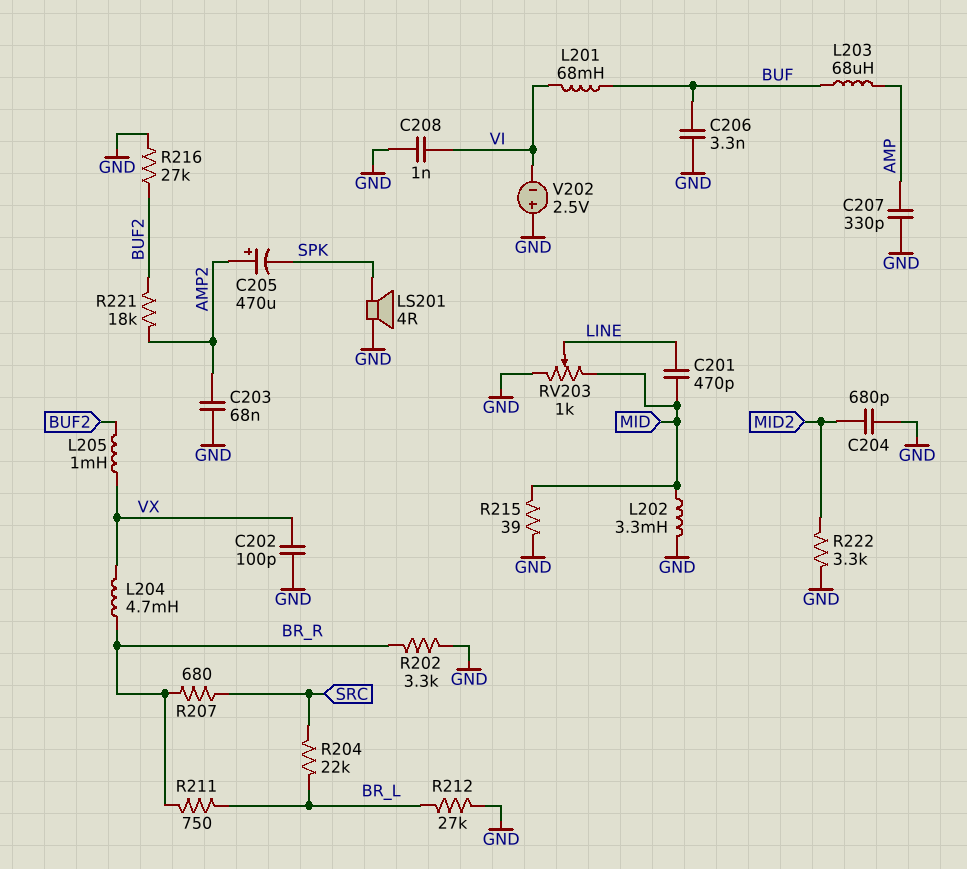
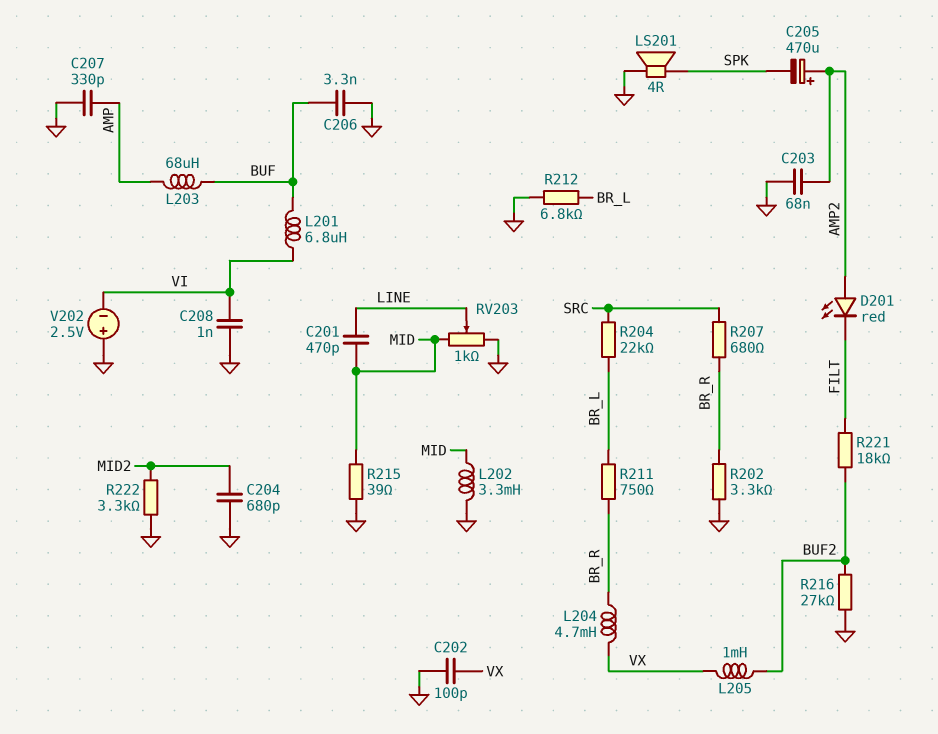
D201: none -> LED red (A AMP2, K FILT)
L201: 68mH (BUF, VI) -> 6.8uH (BUF, VI)
R212: 27k (BR_L, GND) -> 6.8k (BR_L, GND)
R221: 18k (AMP2, BUF2) -> 18k (BUF2, FILT)

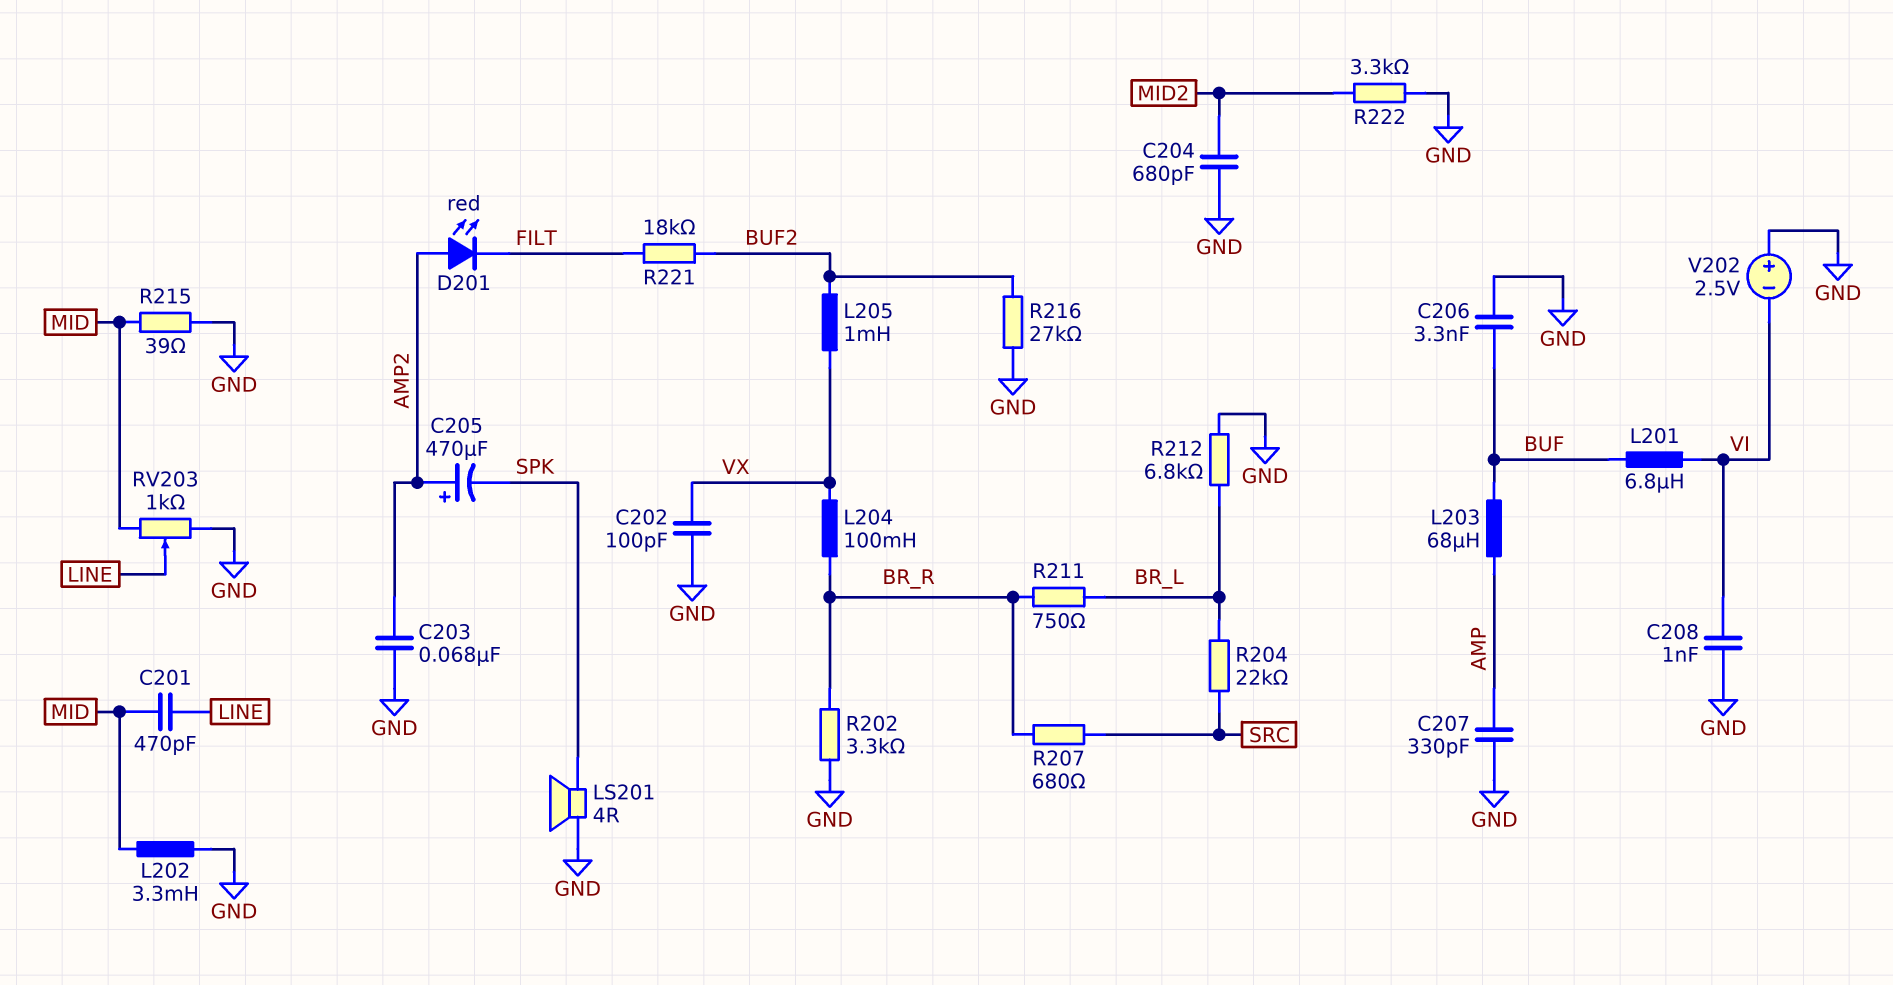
L204: 4.7mH (BR_R, VX) -> 100mH (BR_R, VX)

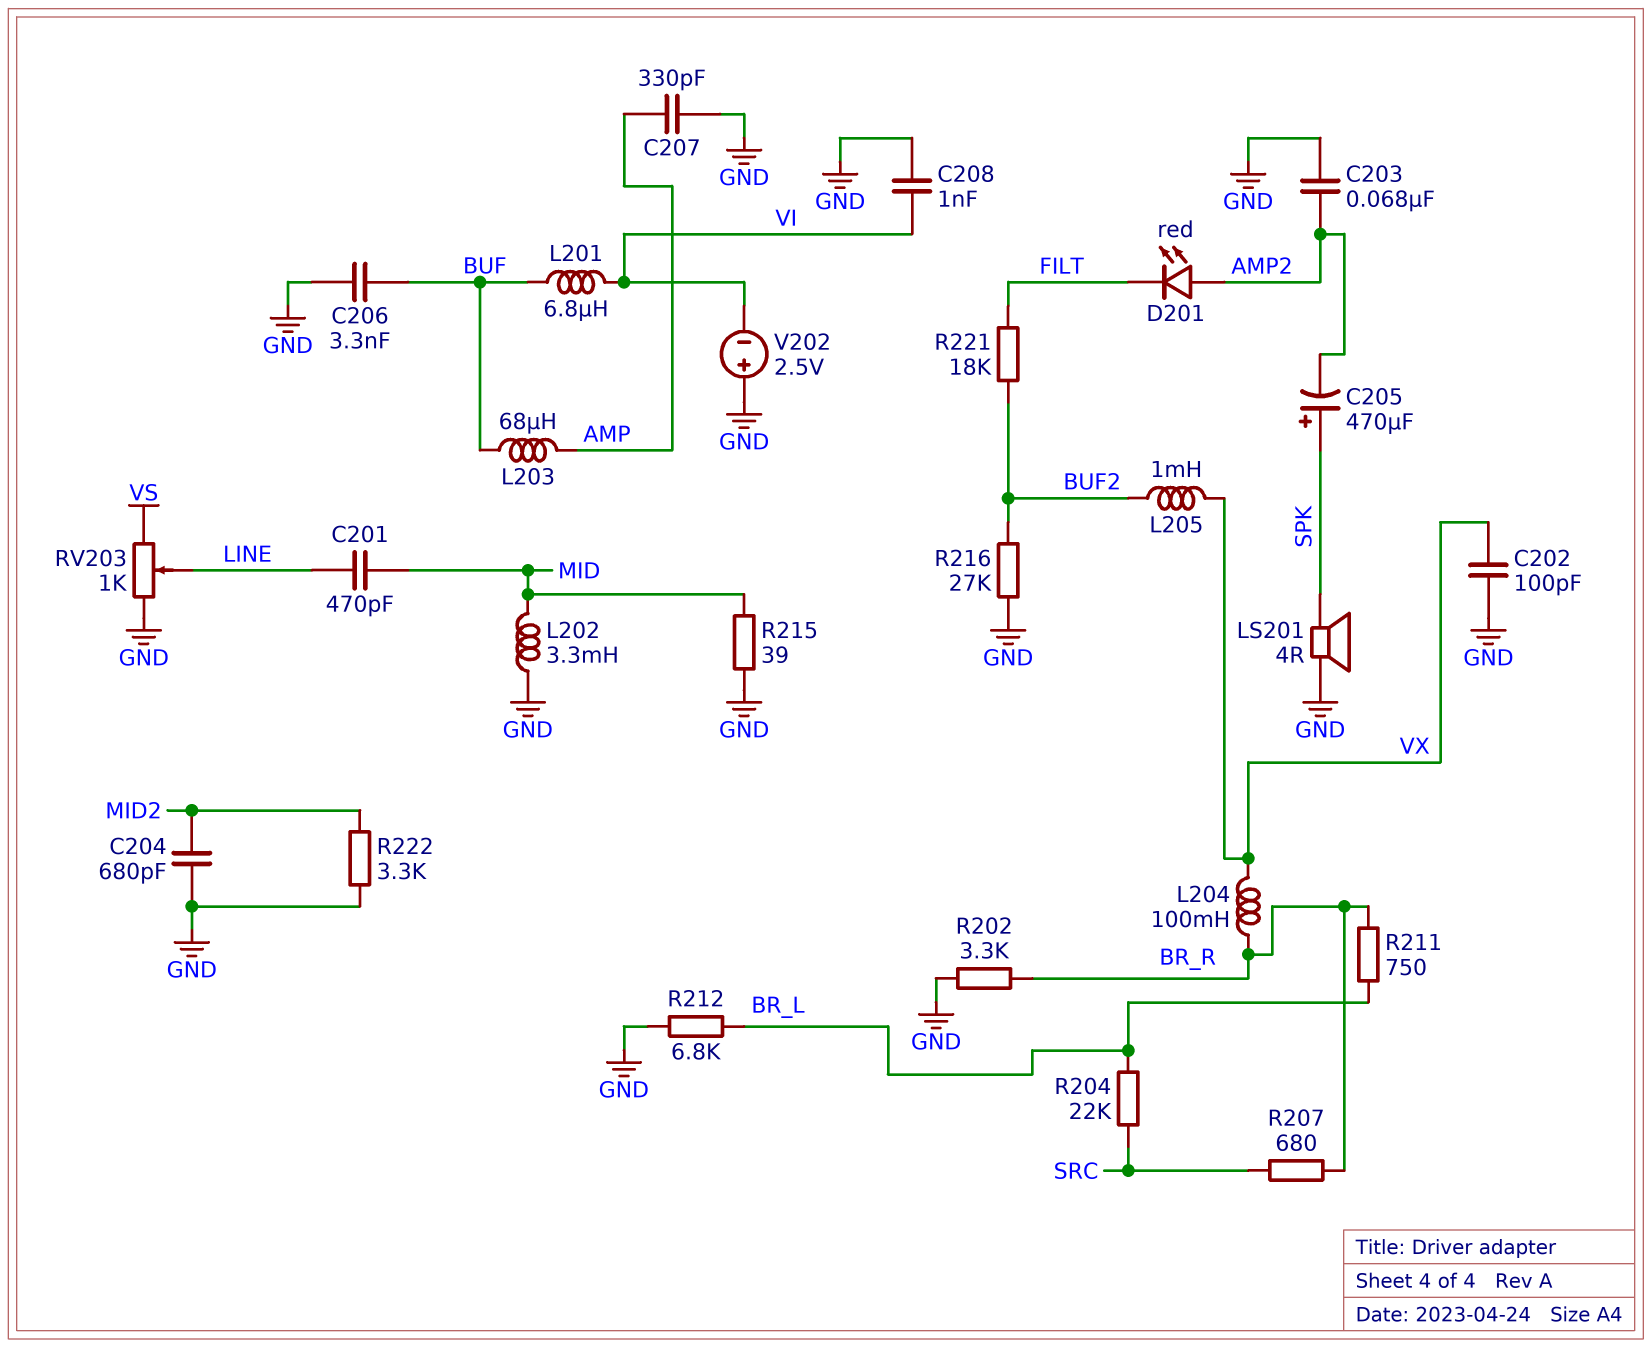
C205: 470uF (plus AMP2, minus SPK) -> 470uF (plus SPK, minus AMP2)
RV203: 1k (GND, MID, wiper LINE) -> 1k (GND, VS, wiper LINE)

